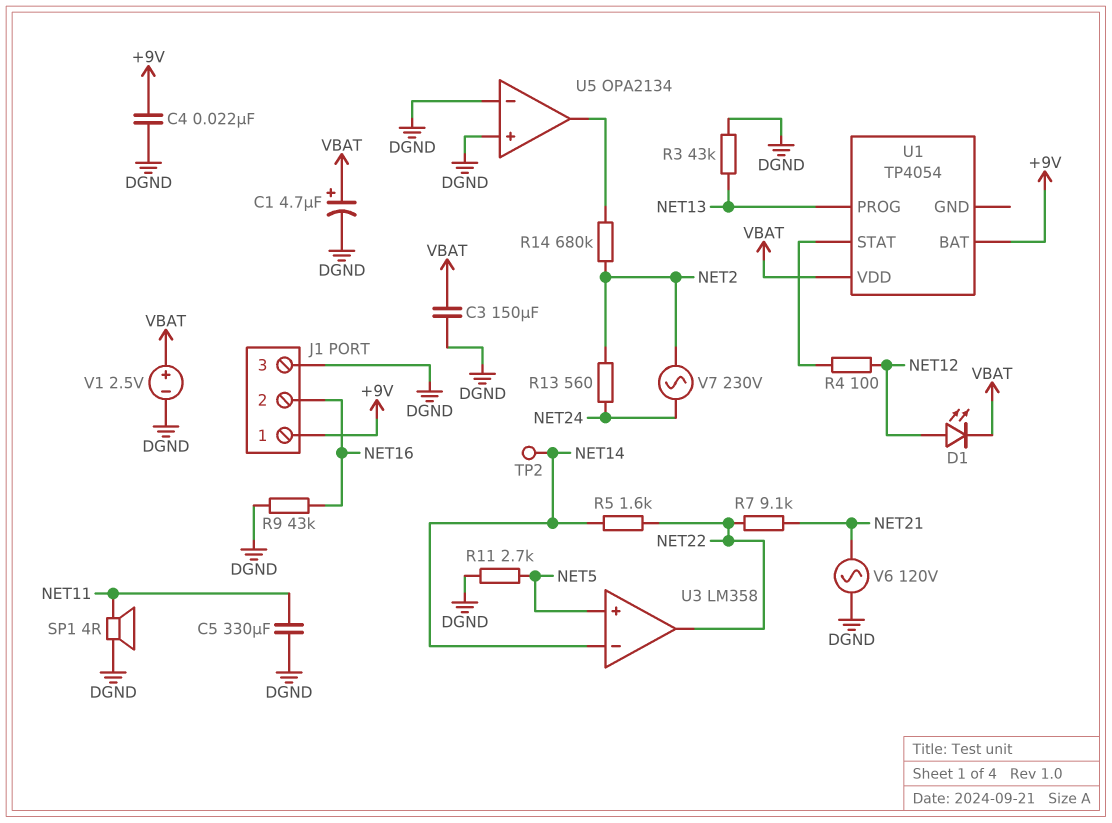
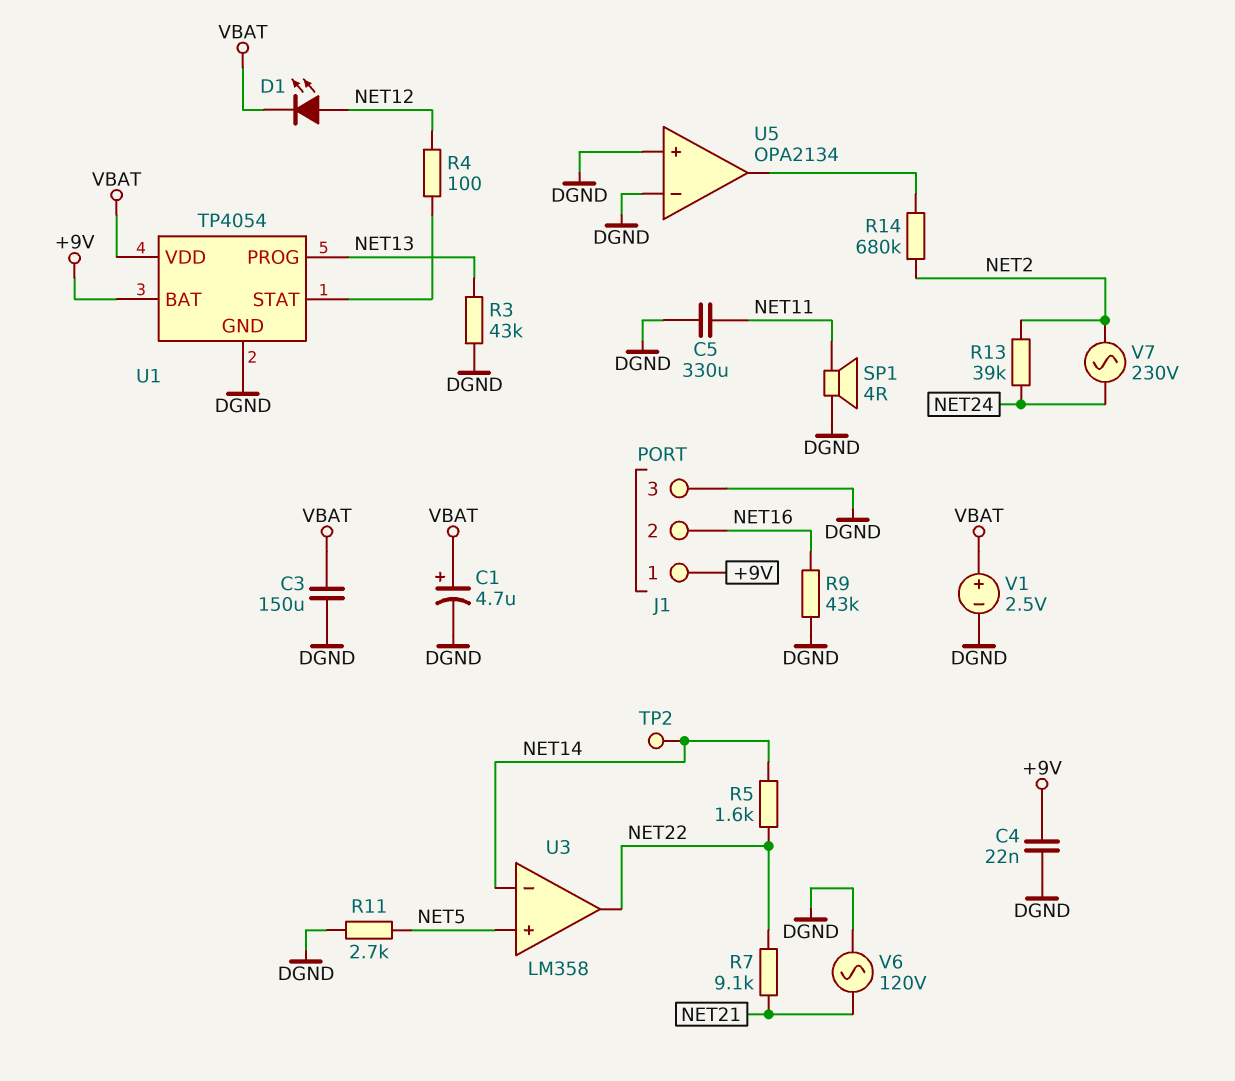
R13: 560 (NET2, NET24) -> 39k (NET2, NET24)
U1 pin GND: none -> DGND

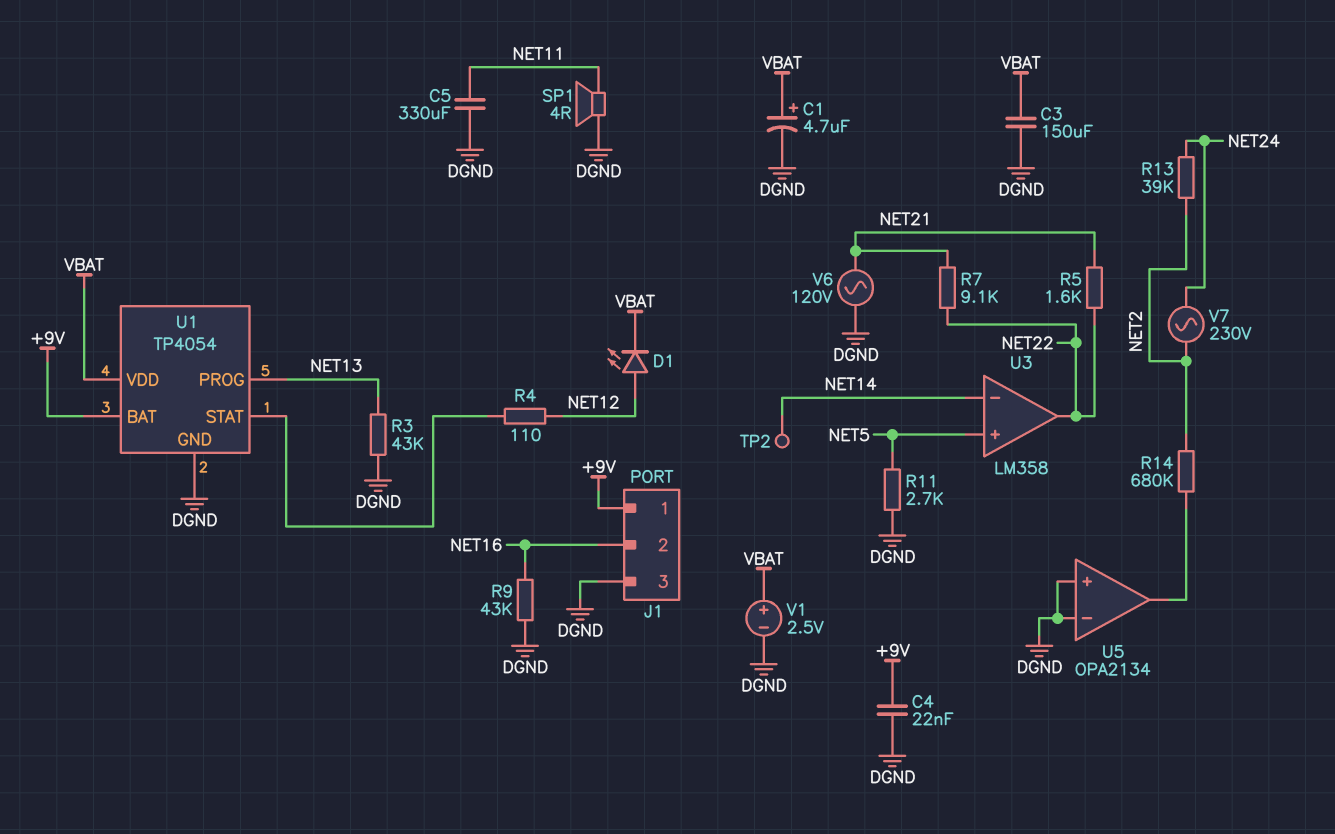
R4: 100 (NET12, U1/STAT) -> 110 (NET12, U1/STAT)
R5: 1.6k (NET14, NET22) -> 1.6k (NET21, NET22)

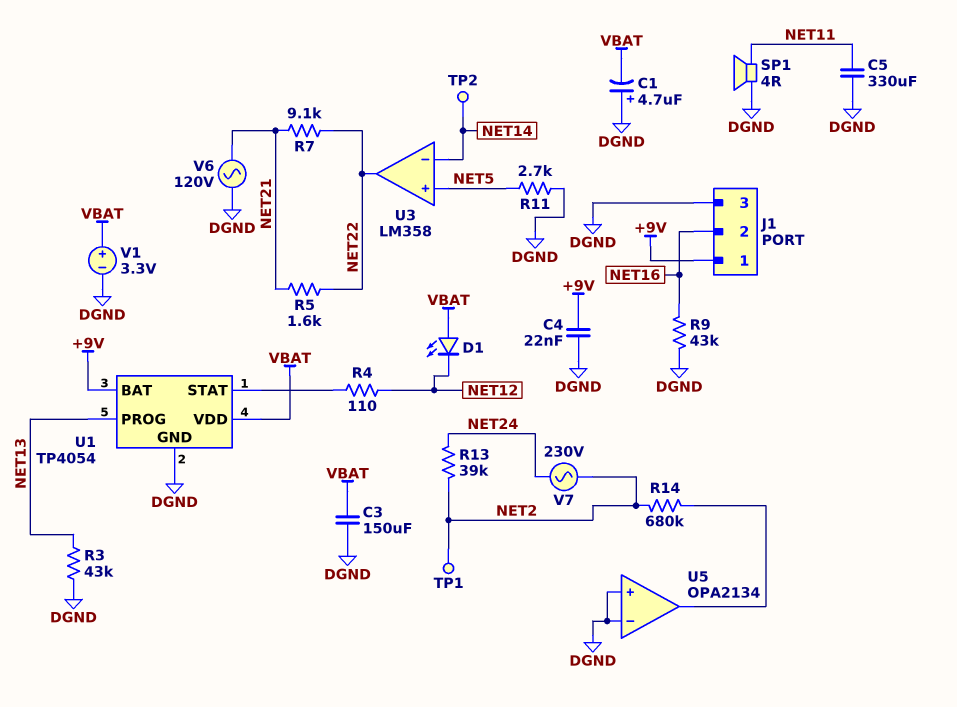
C1: 4.7uF (plus VBAT, minus DGND) -> 4.7uF (plus DGND, minus VBAT)
D1: LED (A NET12, K VBAT) -> LED (A VBAT, K NET12)
TP1: none -> test point (NET2)
V1: 2.5V (plus VBAT, minus DGND) -> 3.3V (plus VBAT, minus DGND)

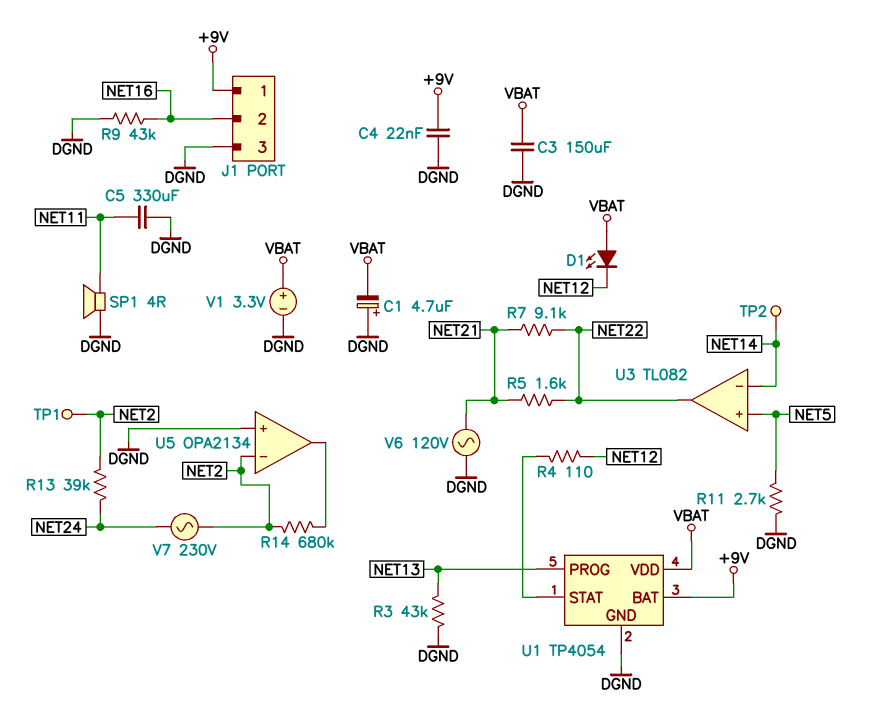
U3: LM358 -> TL082
U5 pin in-: DGND -> NET2

